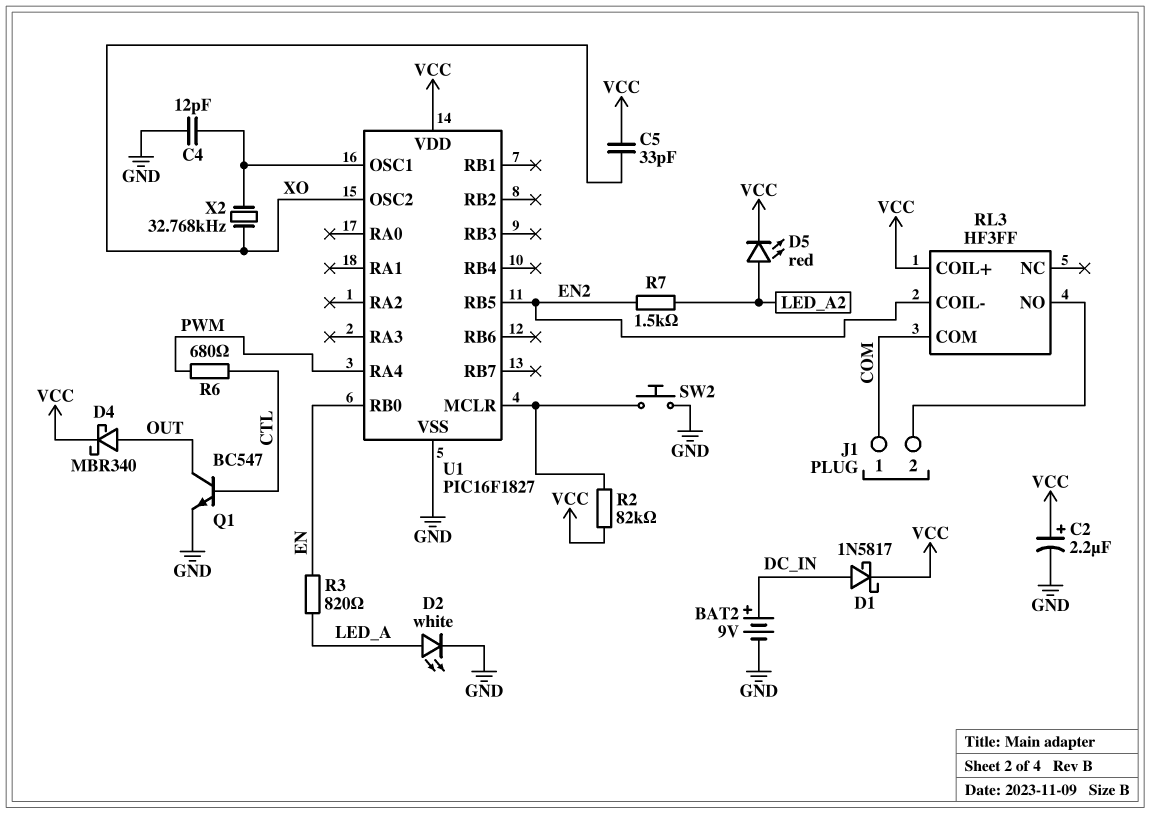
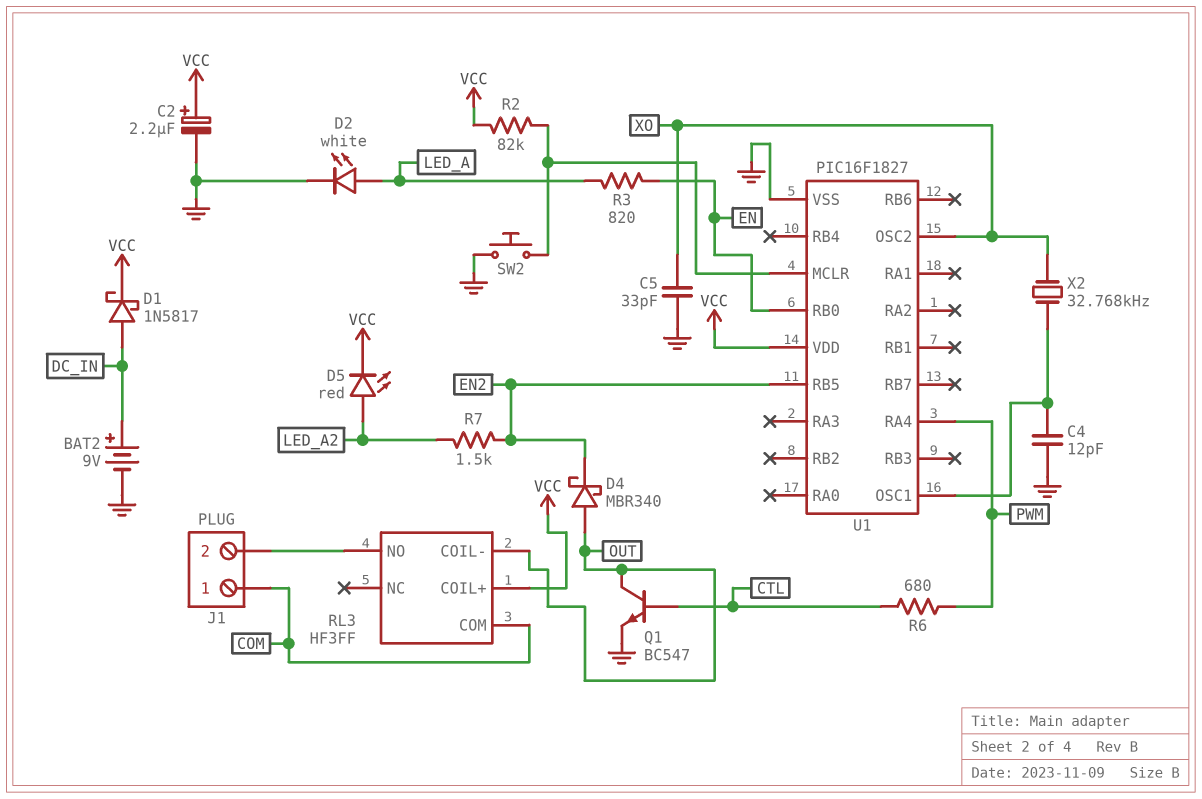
C5: 33pF (VCC, XO) -> 33pF (GND, XO)
D4: schottky MBR340 (A OUT, K VCC) -> schottky MBR340 (A OUT, K EN2)
RL3 pin COIL-: EN2 -> OUT

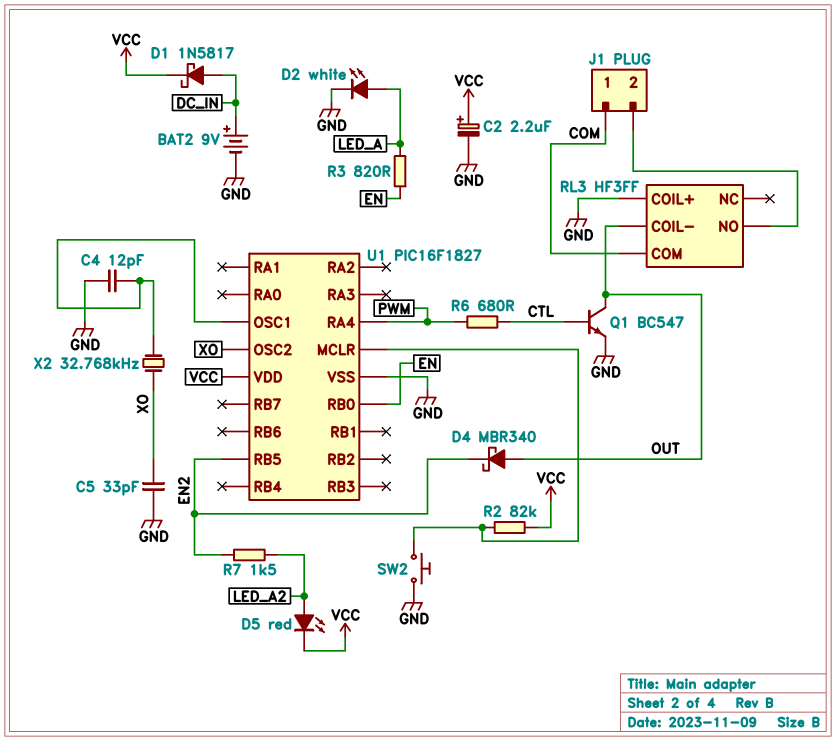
RL3 pin COIL+: VCC -> GND

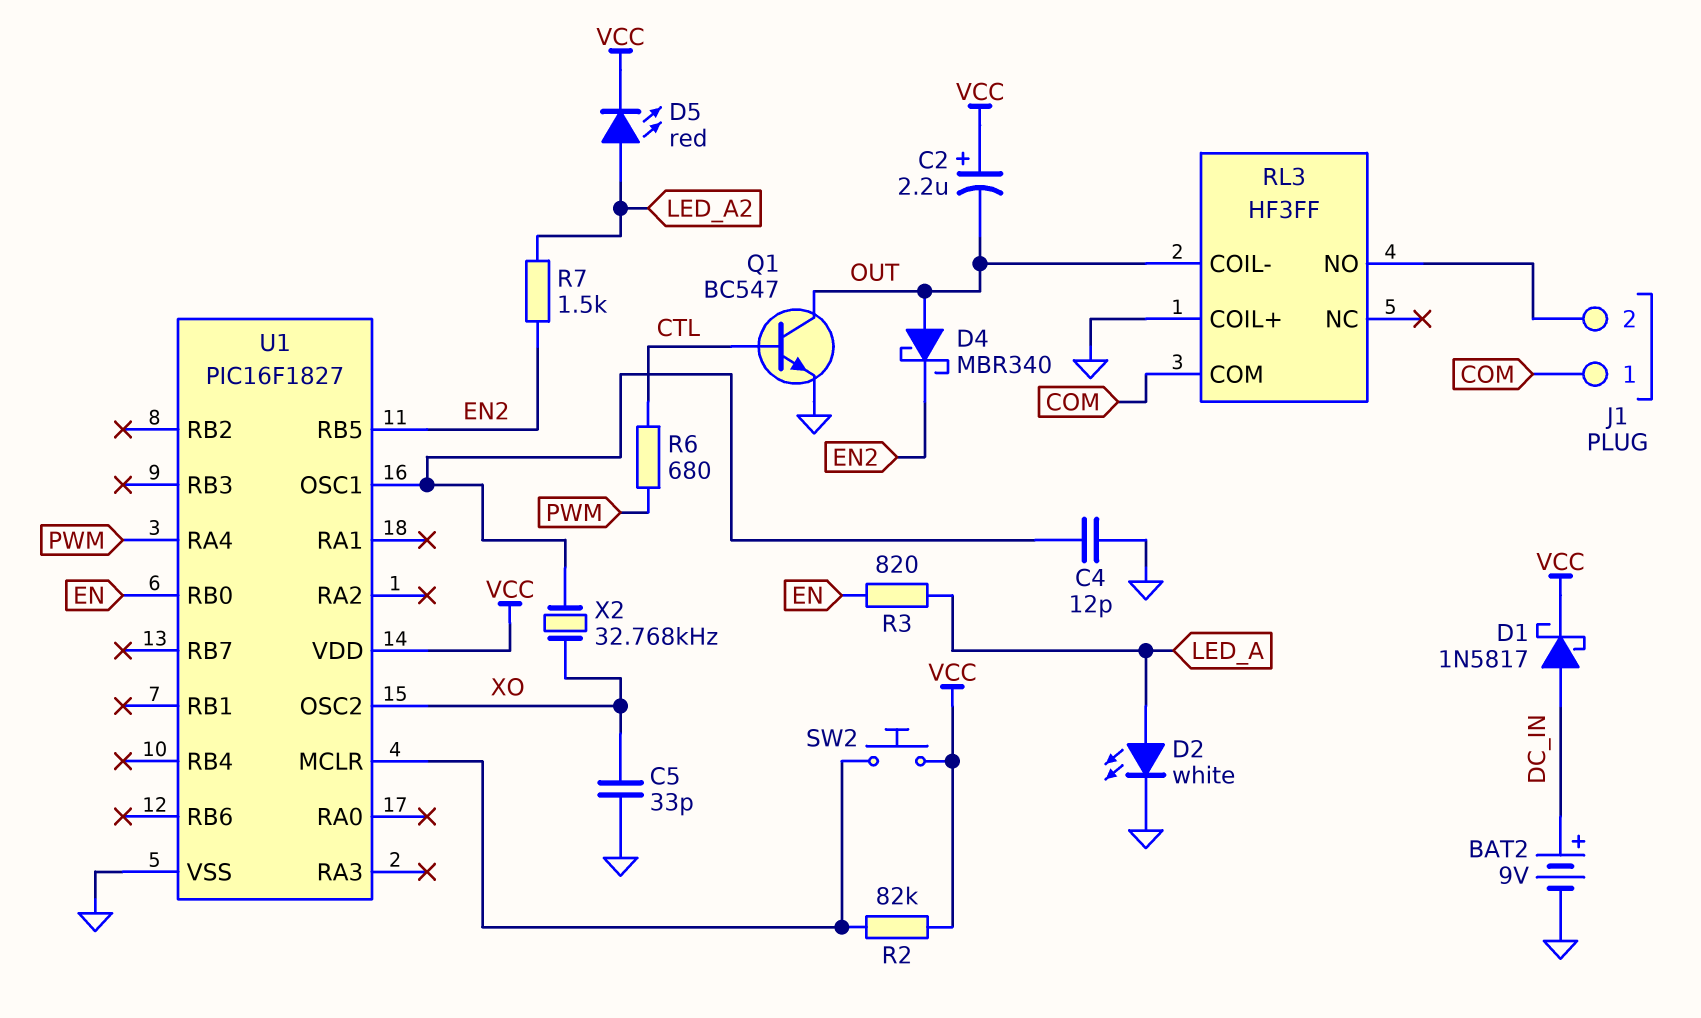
C2: 2.2uF (plus VCC, minus GND) -> 2.2uF (plus VCC, minus OUT)
SW2: button (GND, U1/MCLR) -> button (U1/MCLR, VCC)

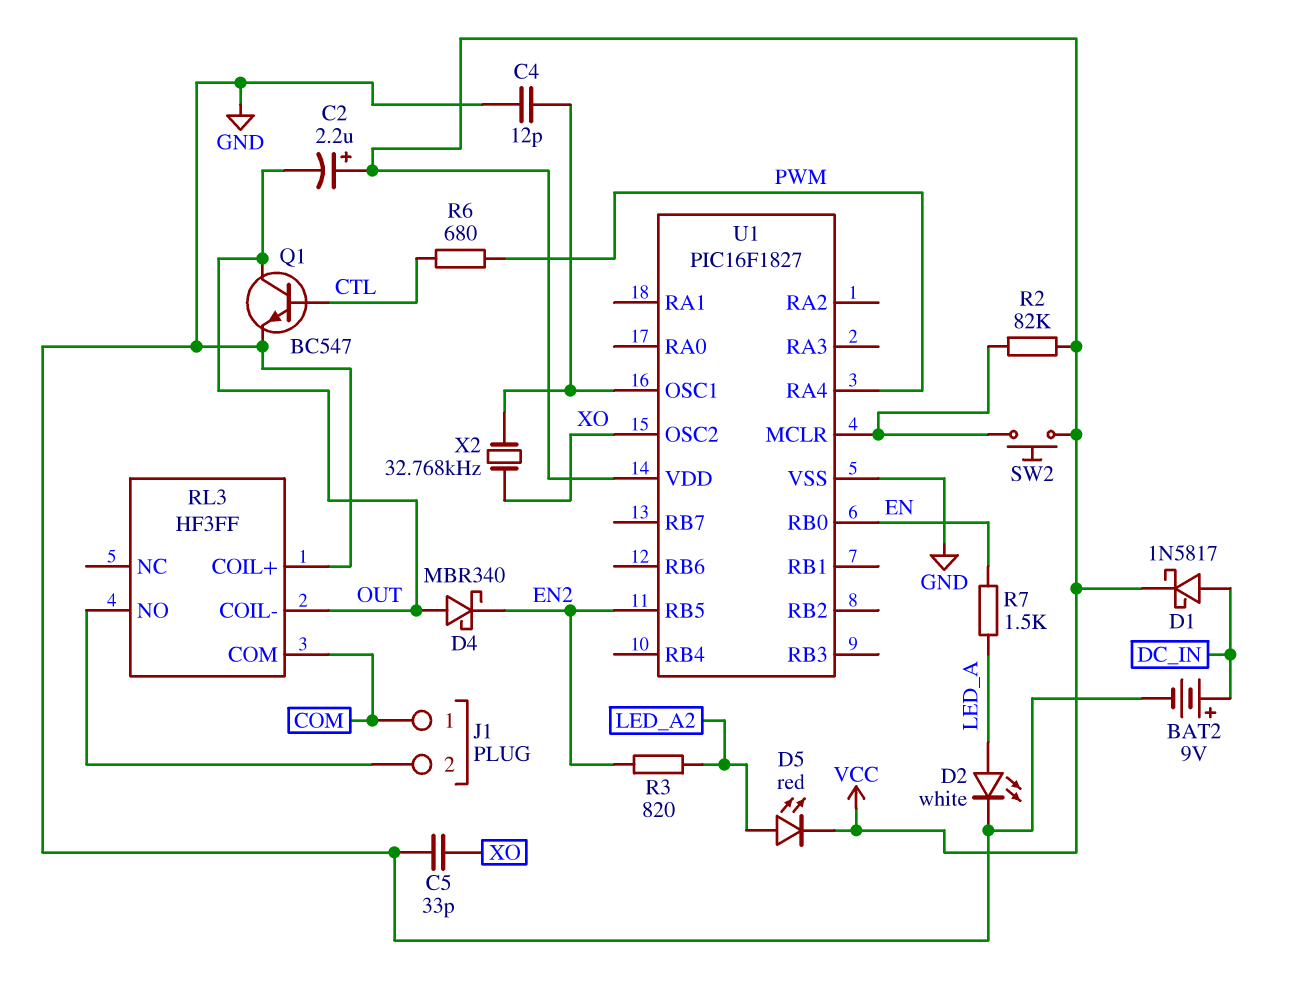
R3: 820 (EN, LED_A) -> 820 (EN2, LED_A2)
R7: 1.5k (EN2, LED_A2) -> 1.5k (EN, LED_A)

